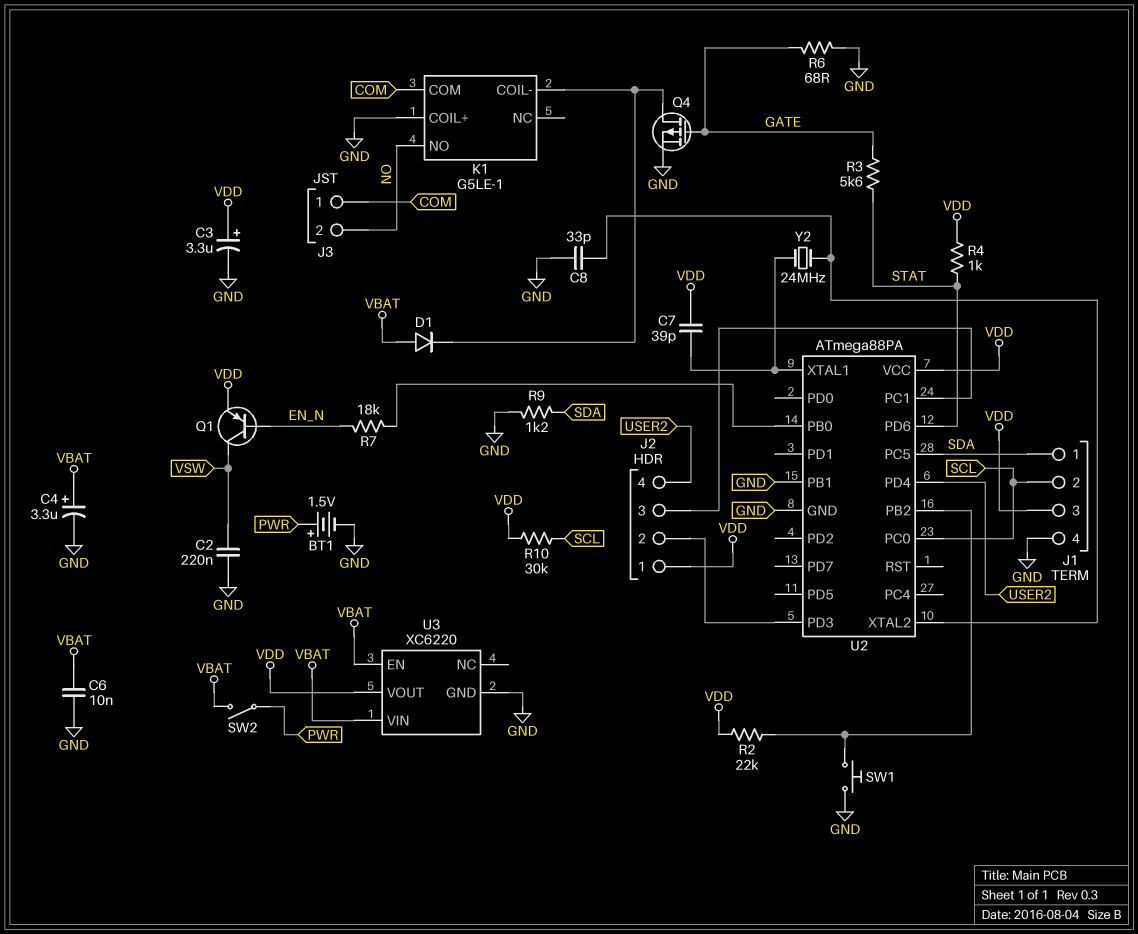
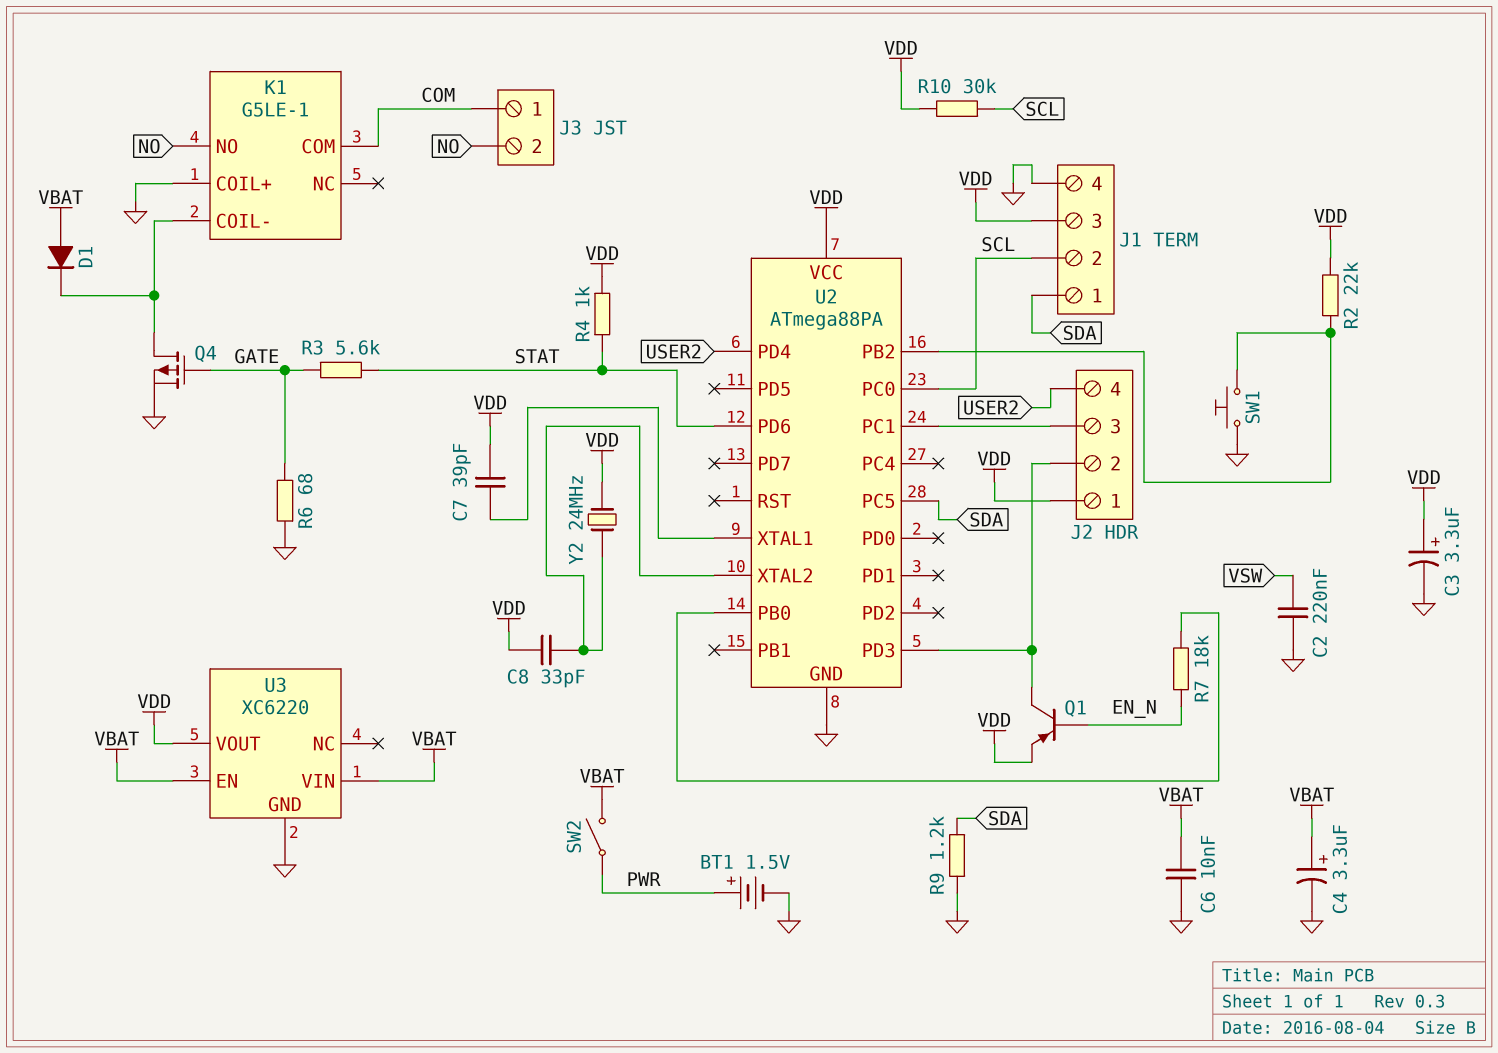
C8: 33pF (GND, U2/XTAL2) -> 33pF (U2/XTAL2, VDD)
Q1: PNP (B EN_N, C VSW, E VDD) -> PNP (B EN_N, C J2/2, E VDD)
U2 pin PB1: GND -> none
Y2: 24MHz (U2/XTAL1, U2/XTAL2) -> 24MHz (U2/XTAL2, VDD)

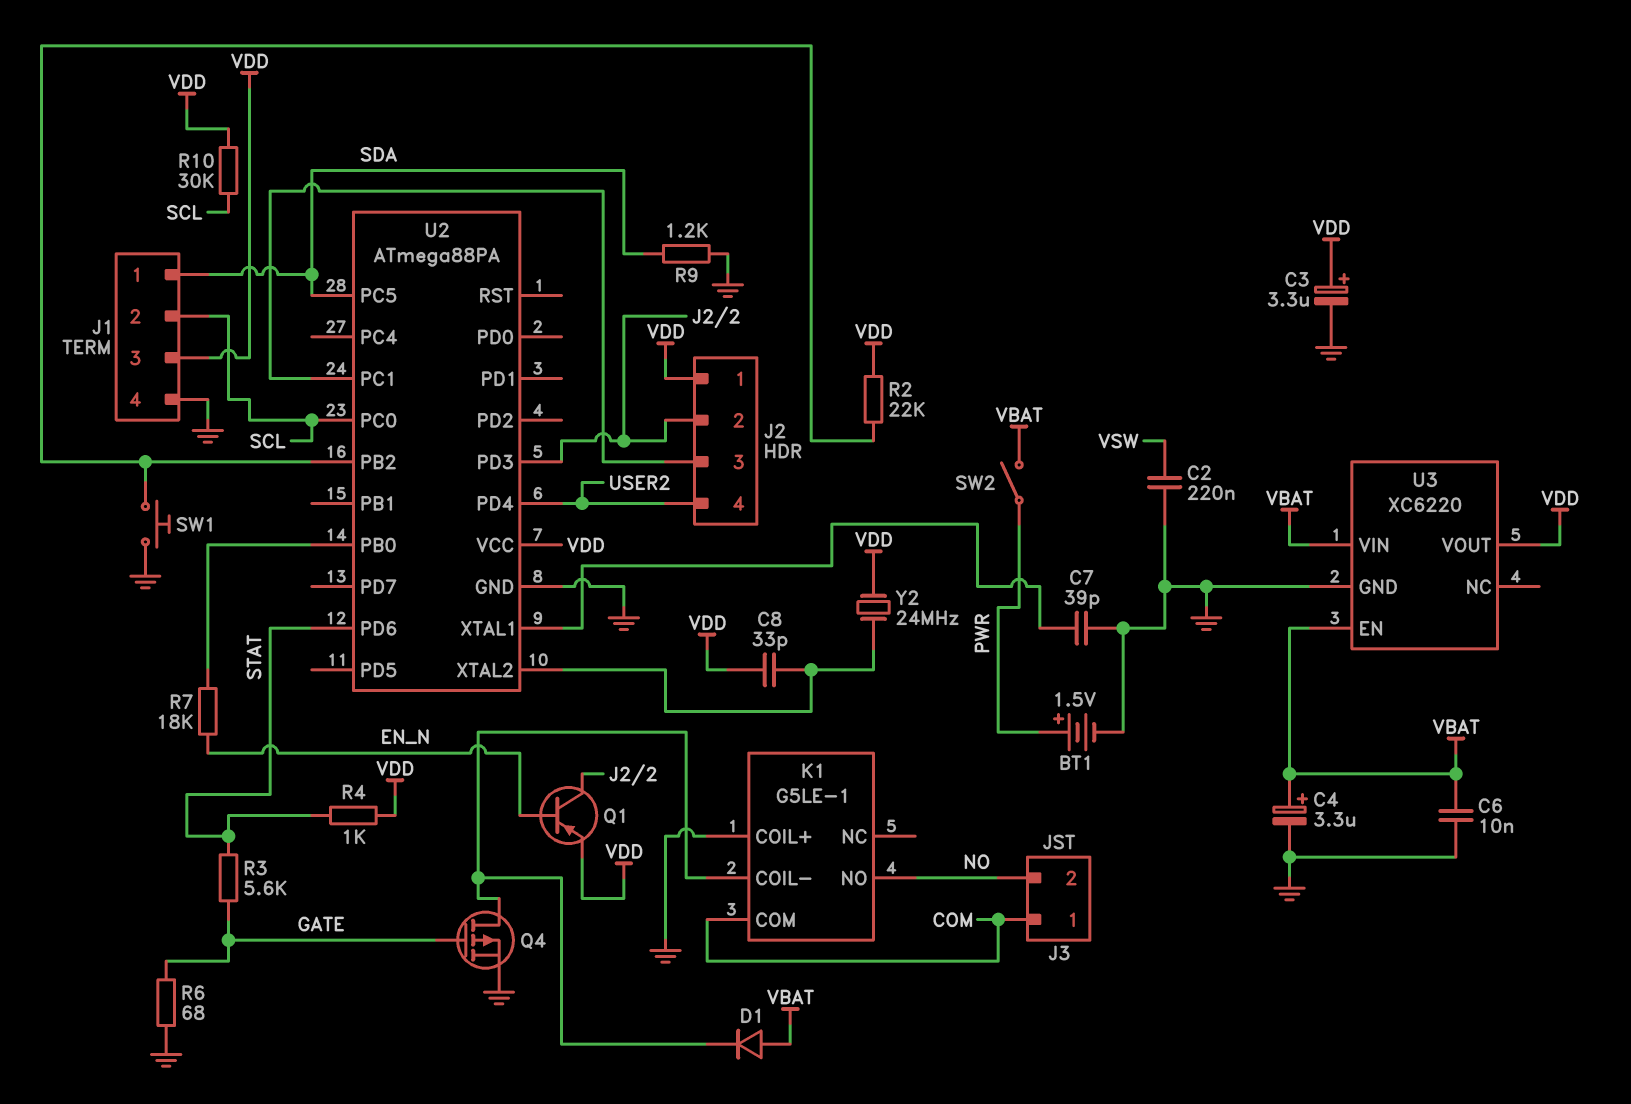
C7: 39pF (U2/XTAL1, VDD) -> 39pF (GND, U2/XTAL1)

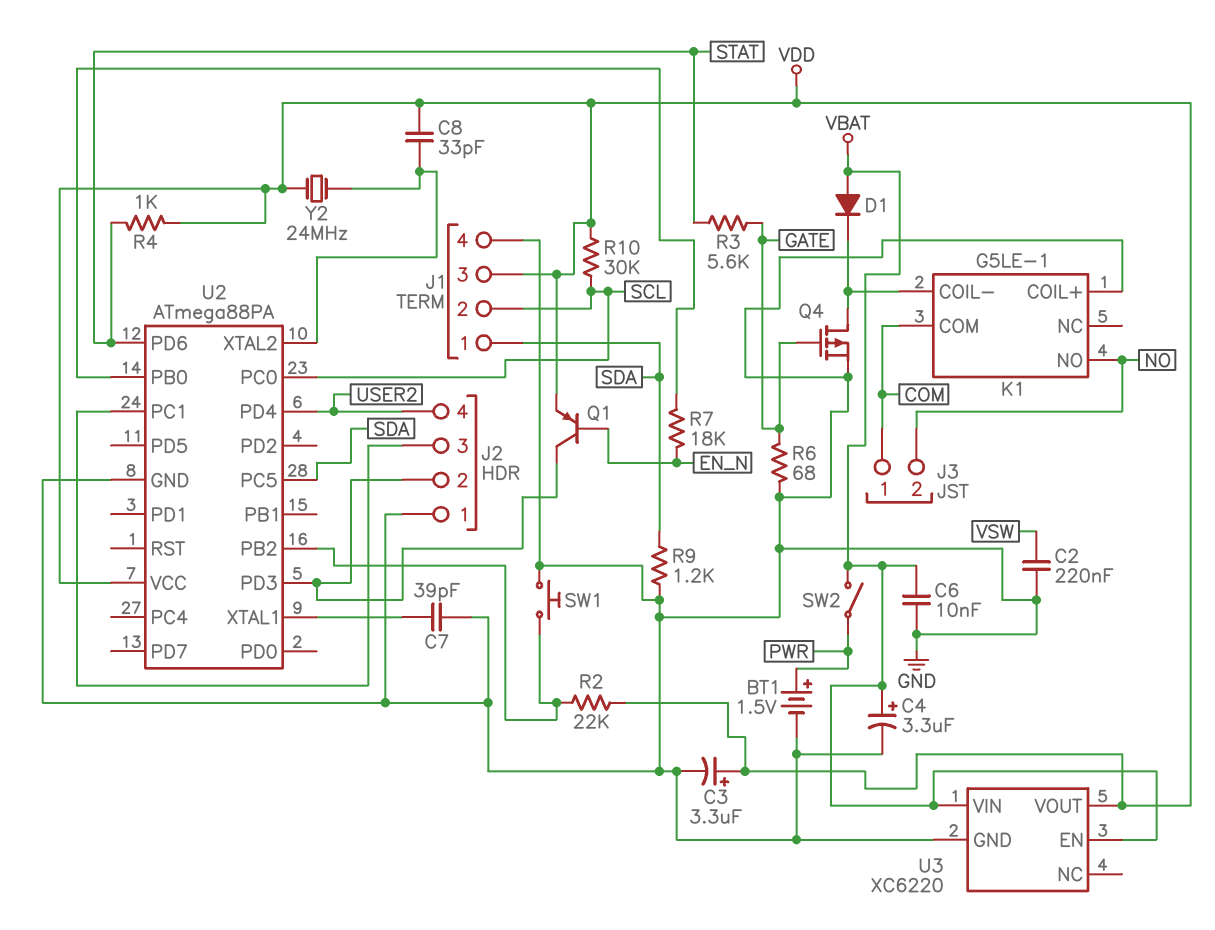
J2 pin 1: VDD -> GND

